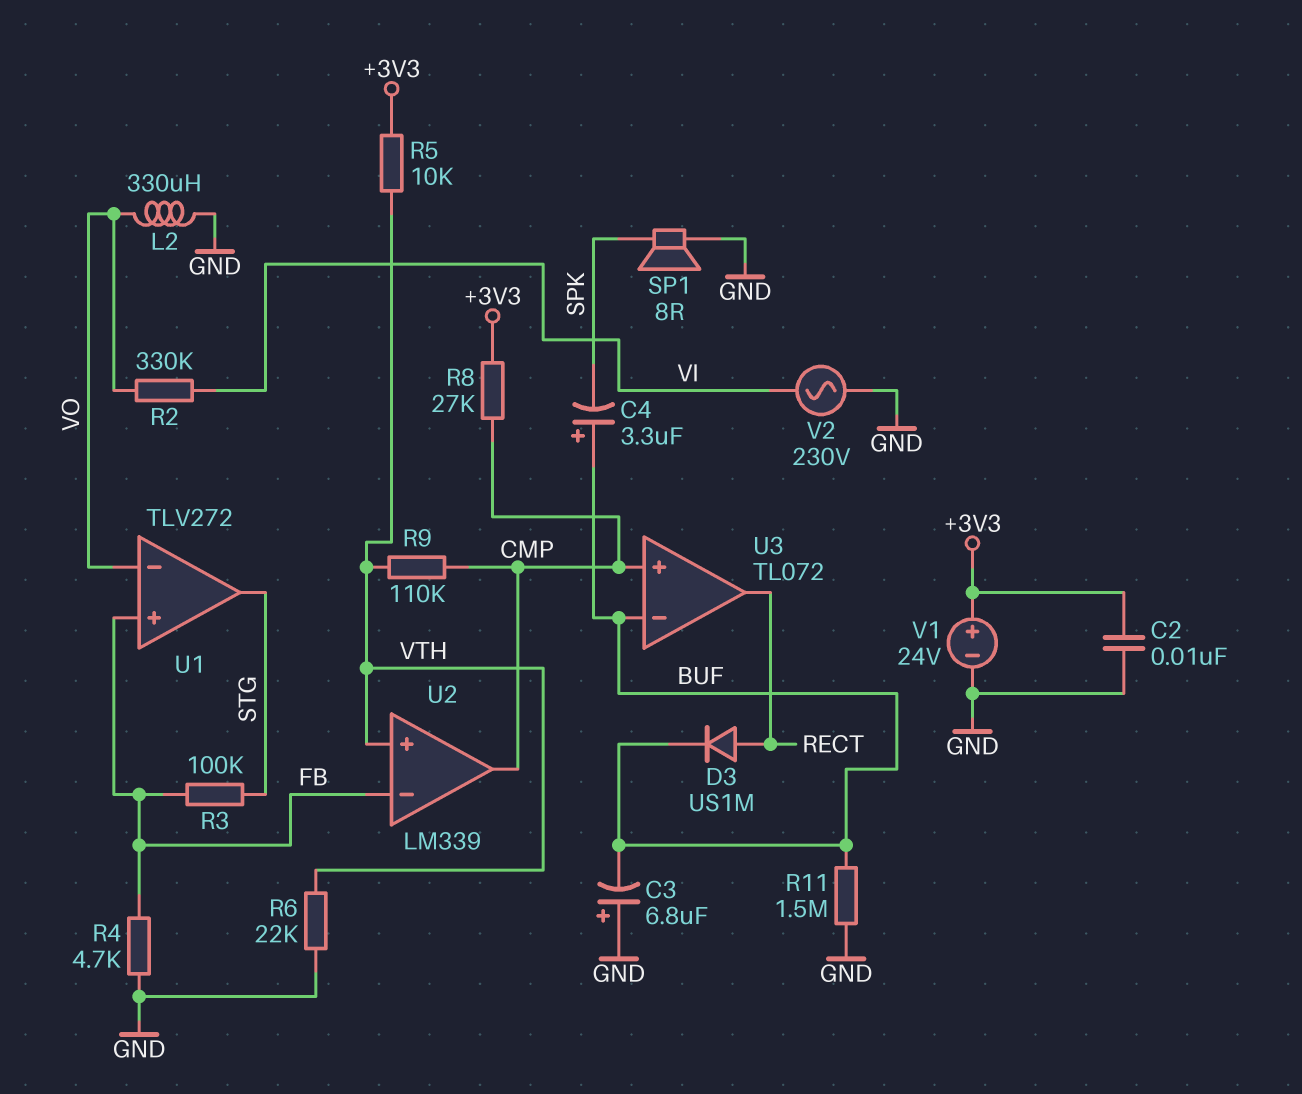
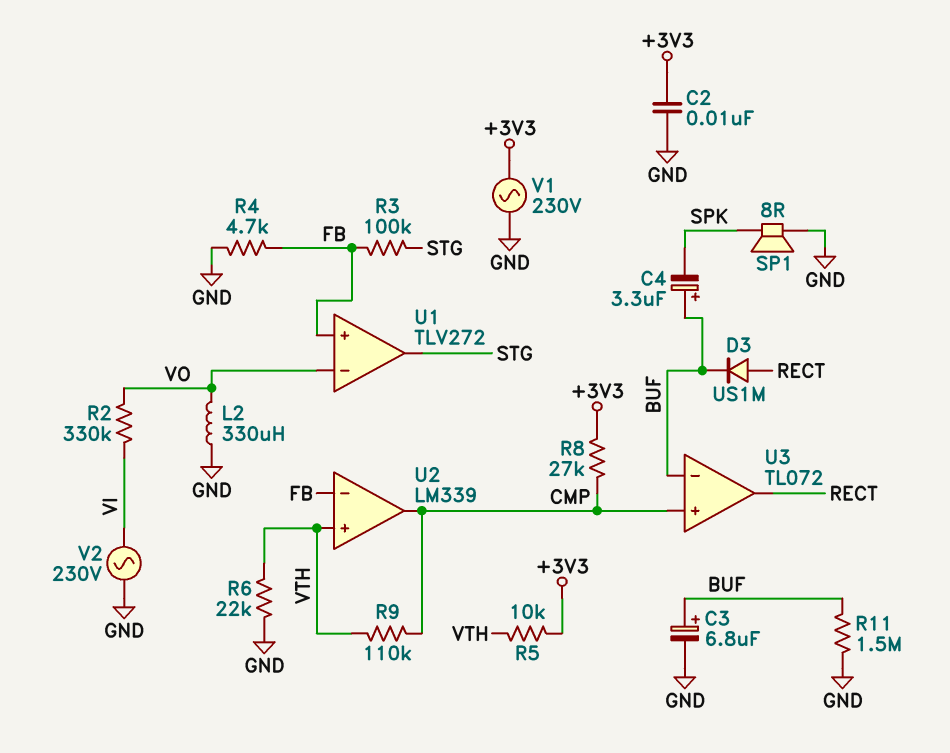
C3: 6.8uF (plus GND, minus BUF) -> 6.8uF (plus BUF, minus GND)
V1: 24V (plus +3V3, minus GND) -> AC 230V (+3V3, GND)

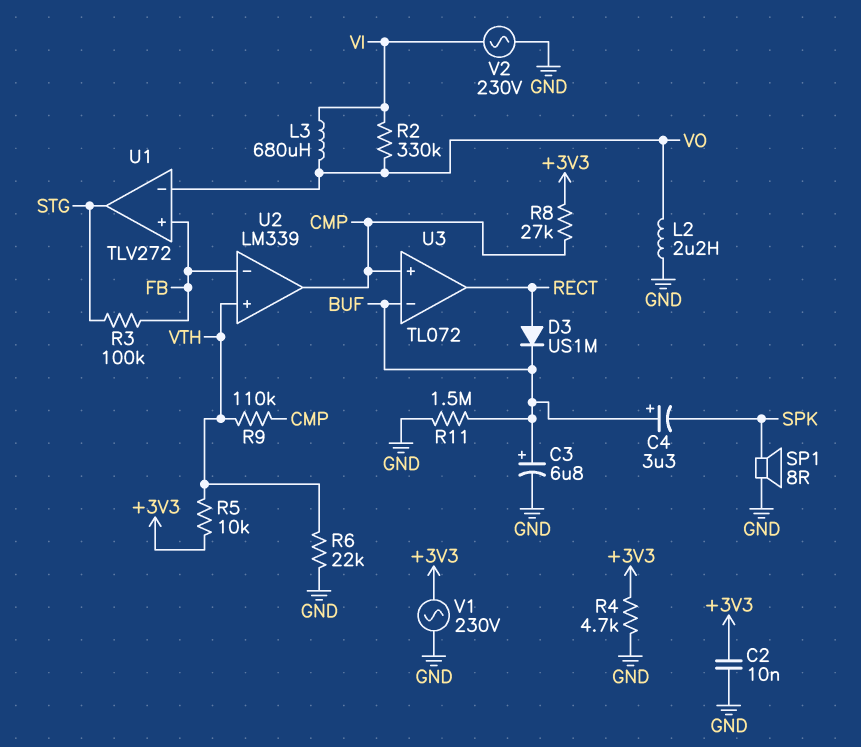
L2: 330uH (GND, VO) -> 2.2uH (GND, VO)
L3: none -> 680uH (VI, VO)
R4: 4.7k (FB, GND) -> 4.7k (+3V3, GND)

